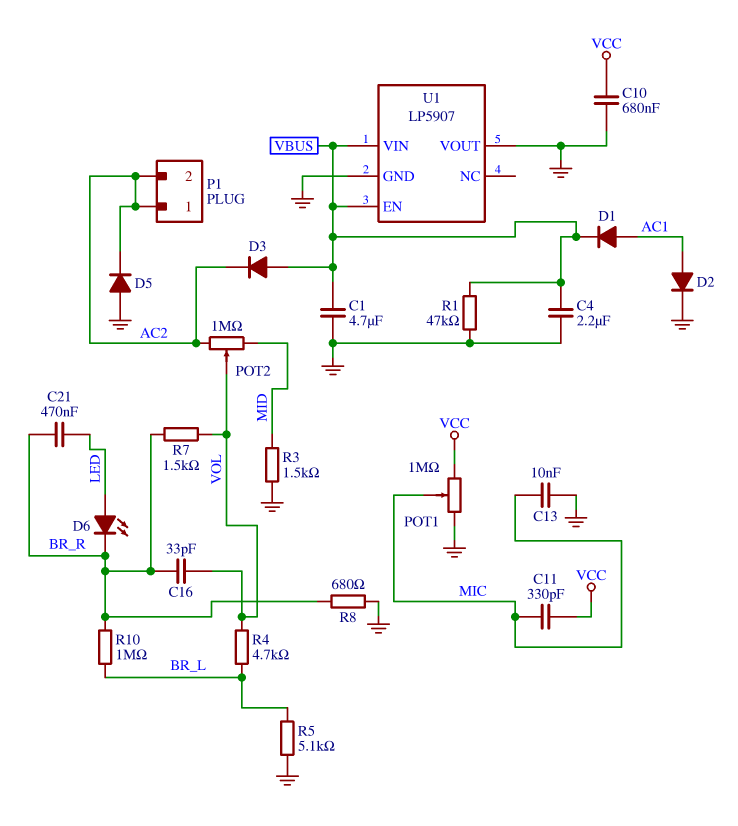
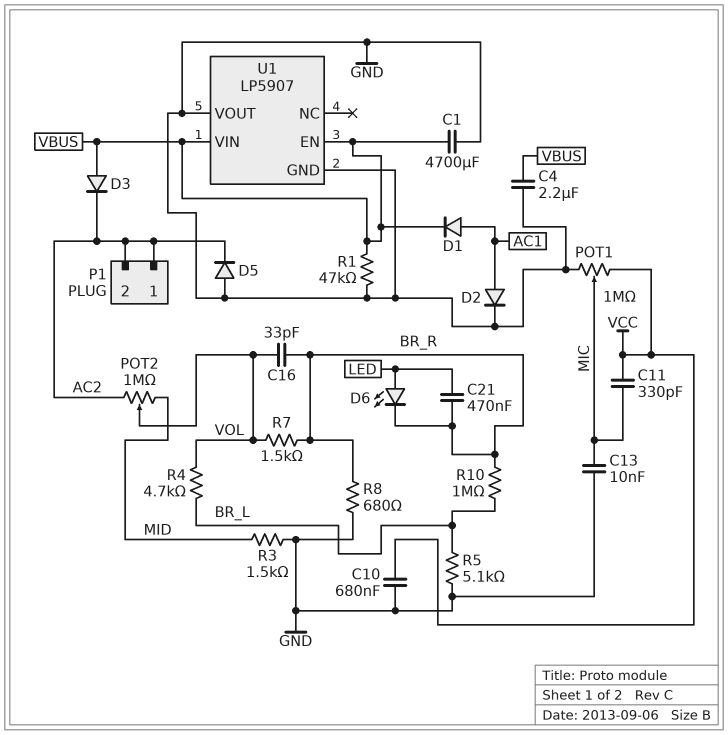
C1: 4.7uF (GND, VBUS) -> 4700uF (GND, VBUS)

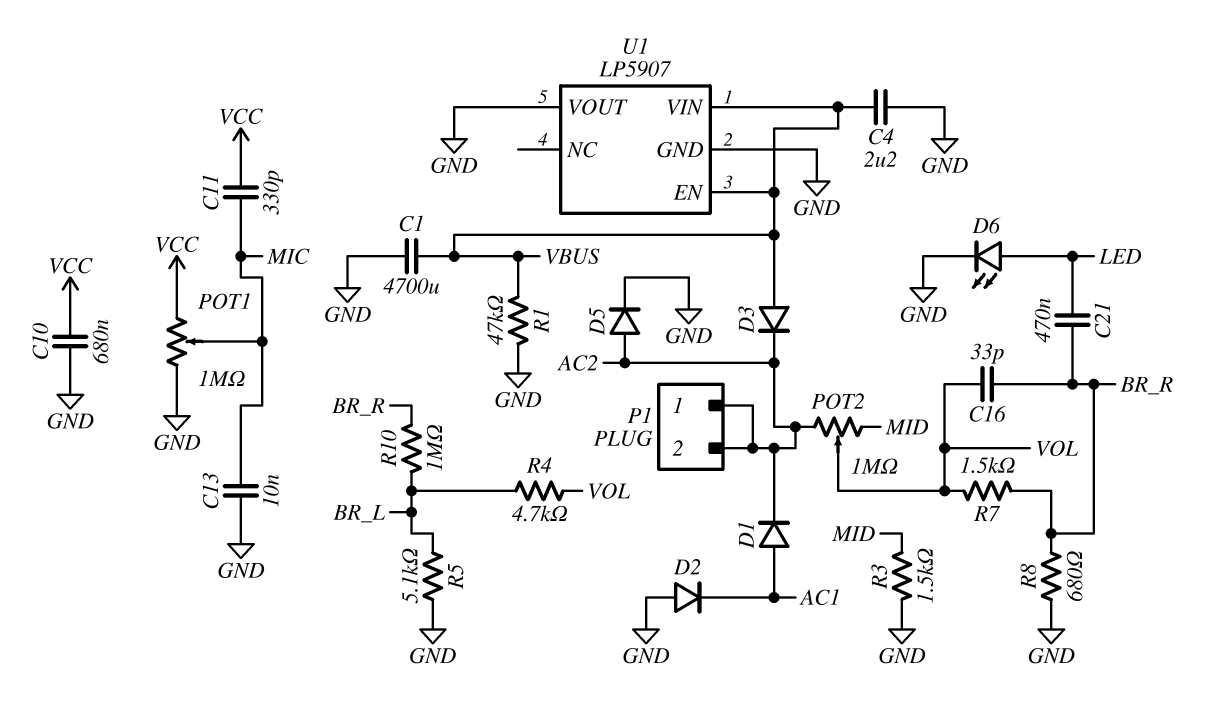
D1: diode (A AC1, K VBUS) -> diode (A AC1, K AC2)
D2: diode (A AC1, K GND) -> diode (A GND, K AC1)
D5: diode (A GND, K AC2) -> diode (A AC2, K GND)
D6: LED (A LED, K BR_R) -> LED (A LED, K GND)

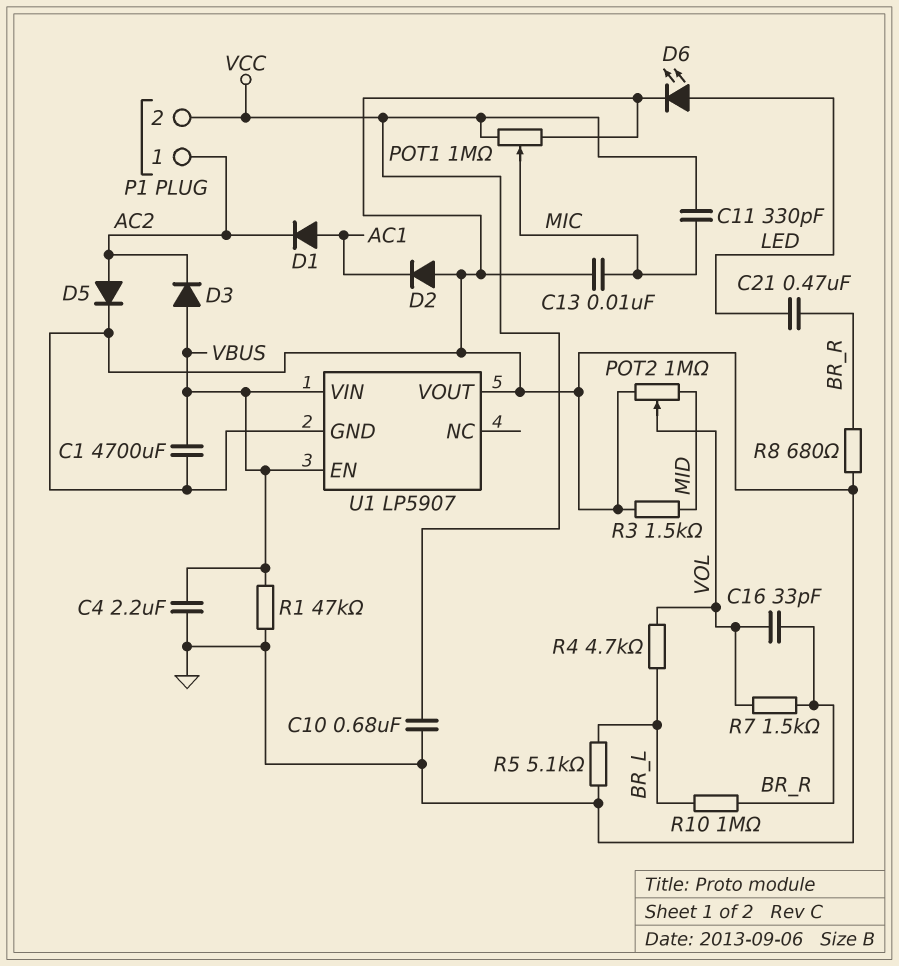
P1 pin 2: AC2 -> VCC
POT2: 1M (AC2, MID, wiper VOL) -> 1M (GND, MID, wiper VOL)

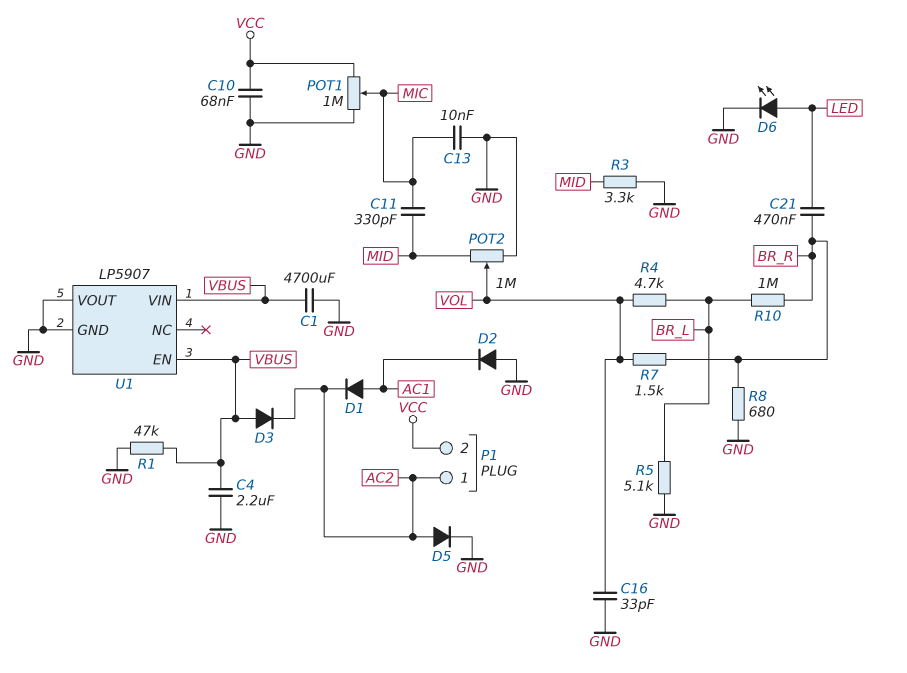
C10: 680nF (GND, VCC) -> 68nF (GND, VCC)
C11: 330pF (MIC, VCC) -> 330pF (MIC, MID)
C16: 33pF (BR_R, VOL) -> 33pF (GND, VOL)
R3: 1.5k (GND, MID) -> 3.3k (GND, MID)

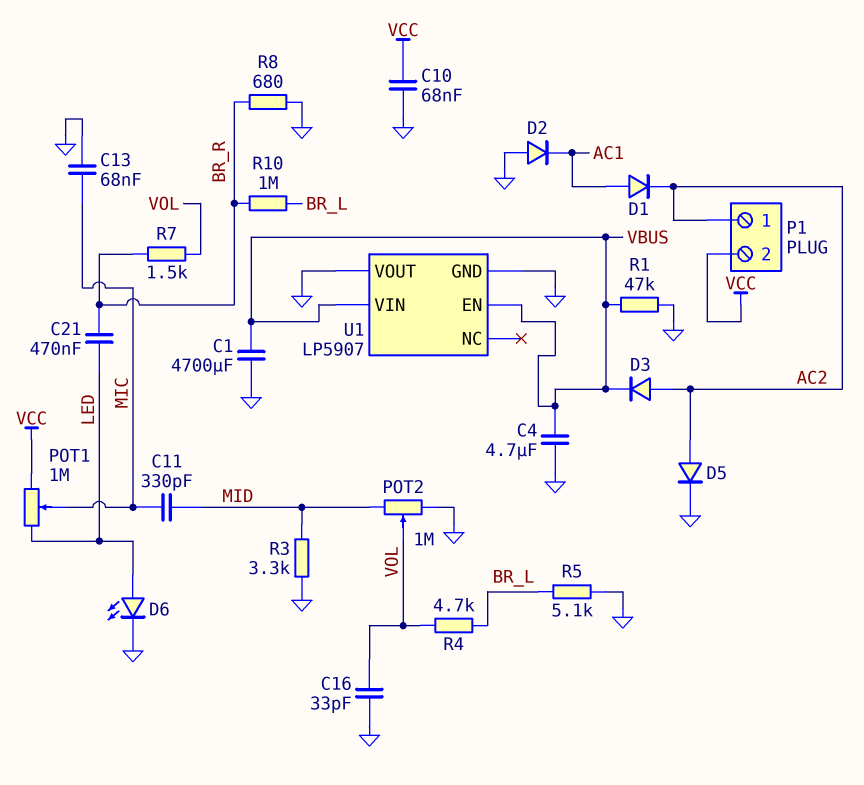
C4: 2.2uF (GND, VBUS) -> 4.7uF (GND, VBUS)
C13: 10nF (GND, MIC) -> 68nF (GND, MIC)
D3: diode (A VBUS, K AC2) -> diode (A AC2, K VBUS)
POT1: 1M (GND, VCC, wiper MIC) -> 1M (LED, VCC, wiper MIC)

